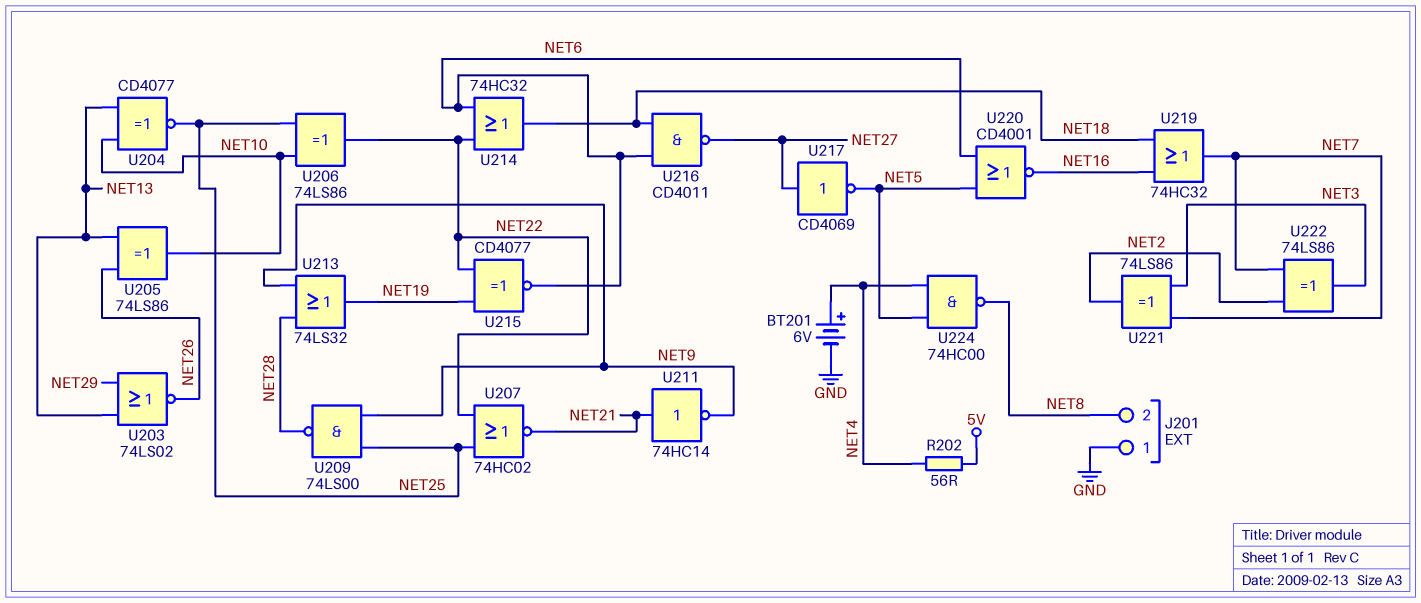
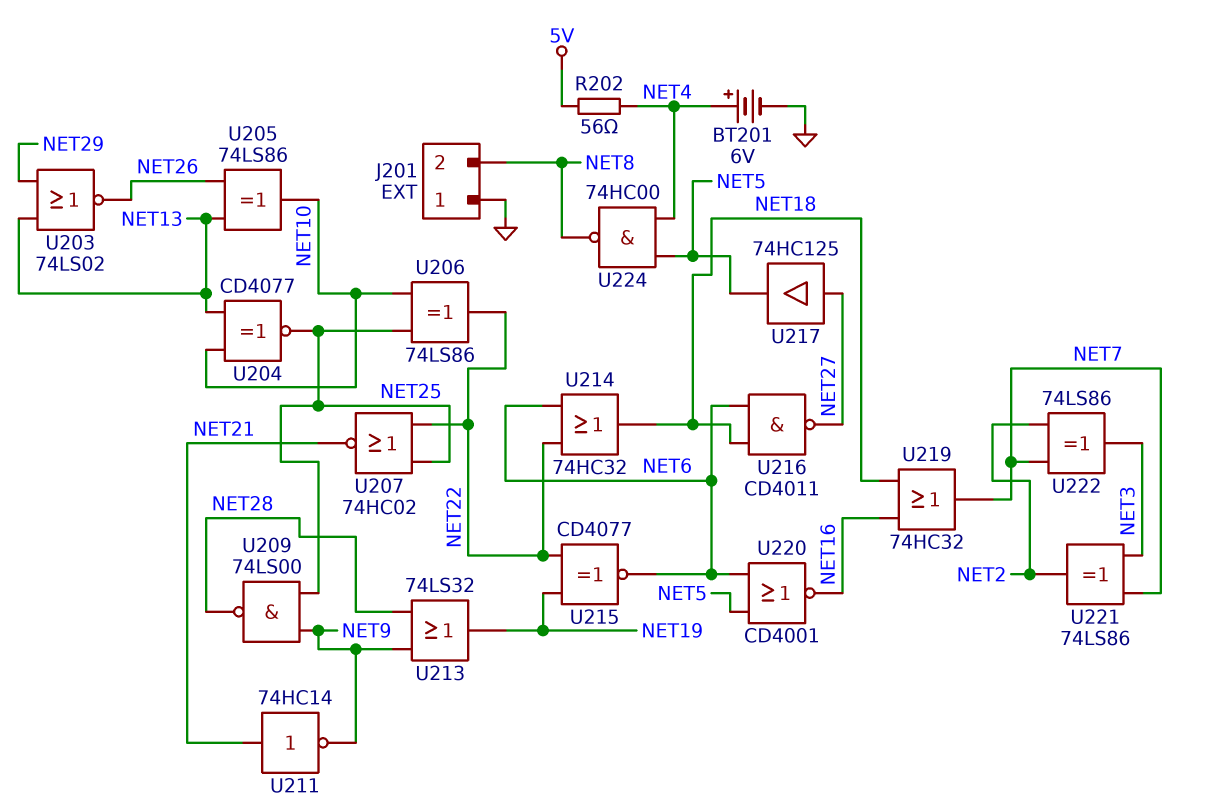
U217: NOT CD4069 (in NET27, out NET5) -> buffer 74HC125 (in NET27, out NET5)

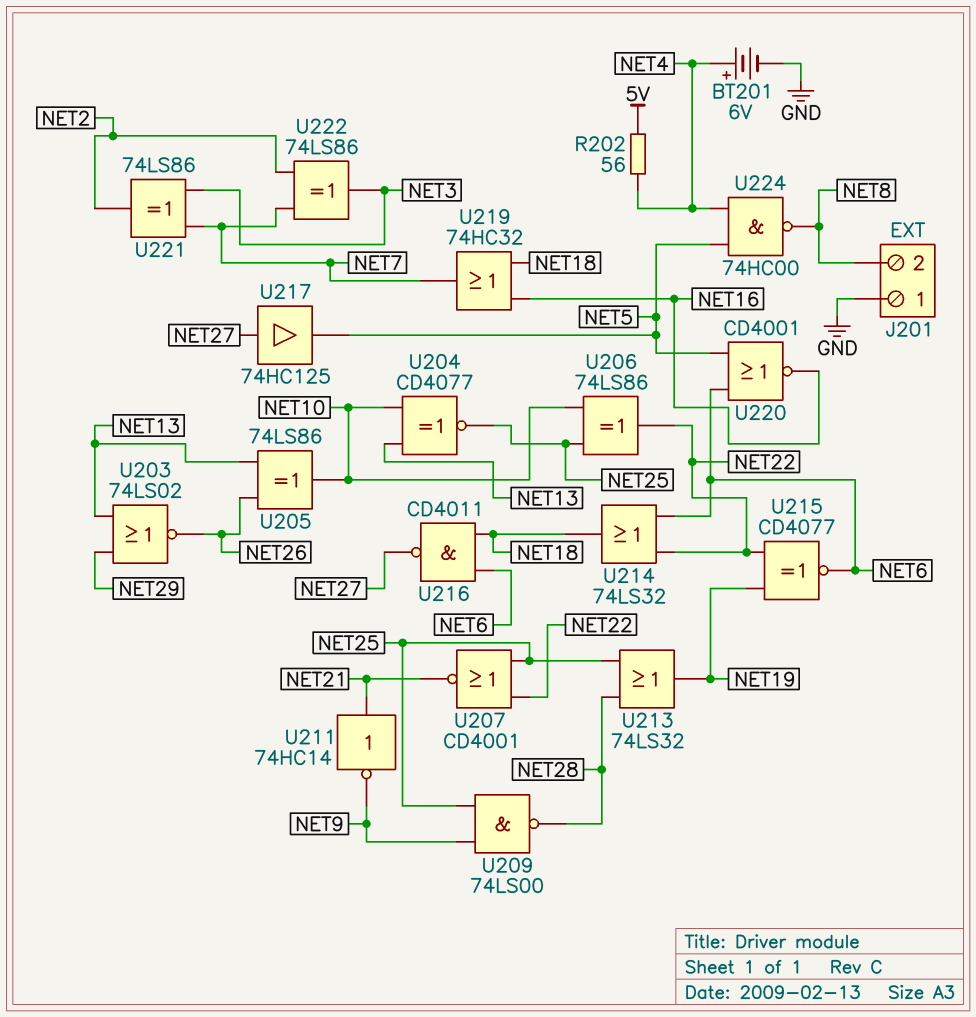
U207: NOR 74HC02 (in NET22, in NET25, out NET21) -> NOR CD4001 (in NET22, in NET25, out NET21)
U213: OR 74LS32 (in NET9, in NET28, out NET19) -> OR 74LS32 (in NET25, in NET28, out NET19)
U214: OR 74HC32 (in NET6, in NET22, out NET18) -> OR 74LS32 (in NET6, in NET22, out NET18)

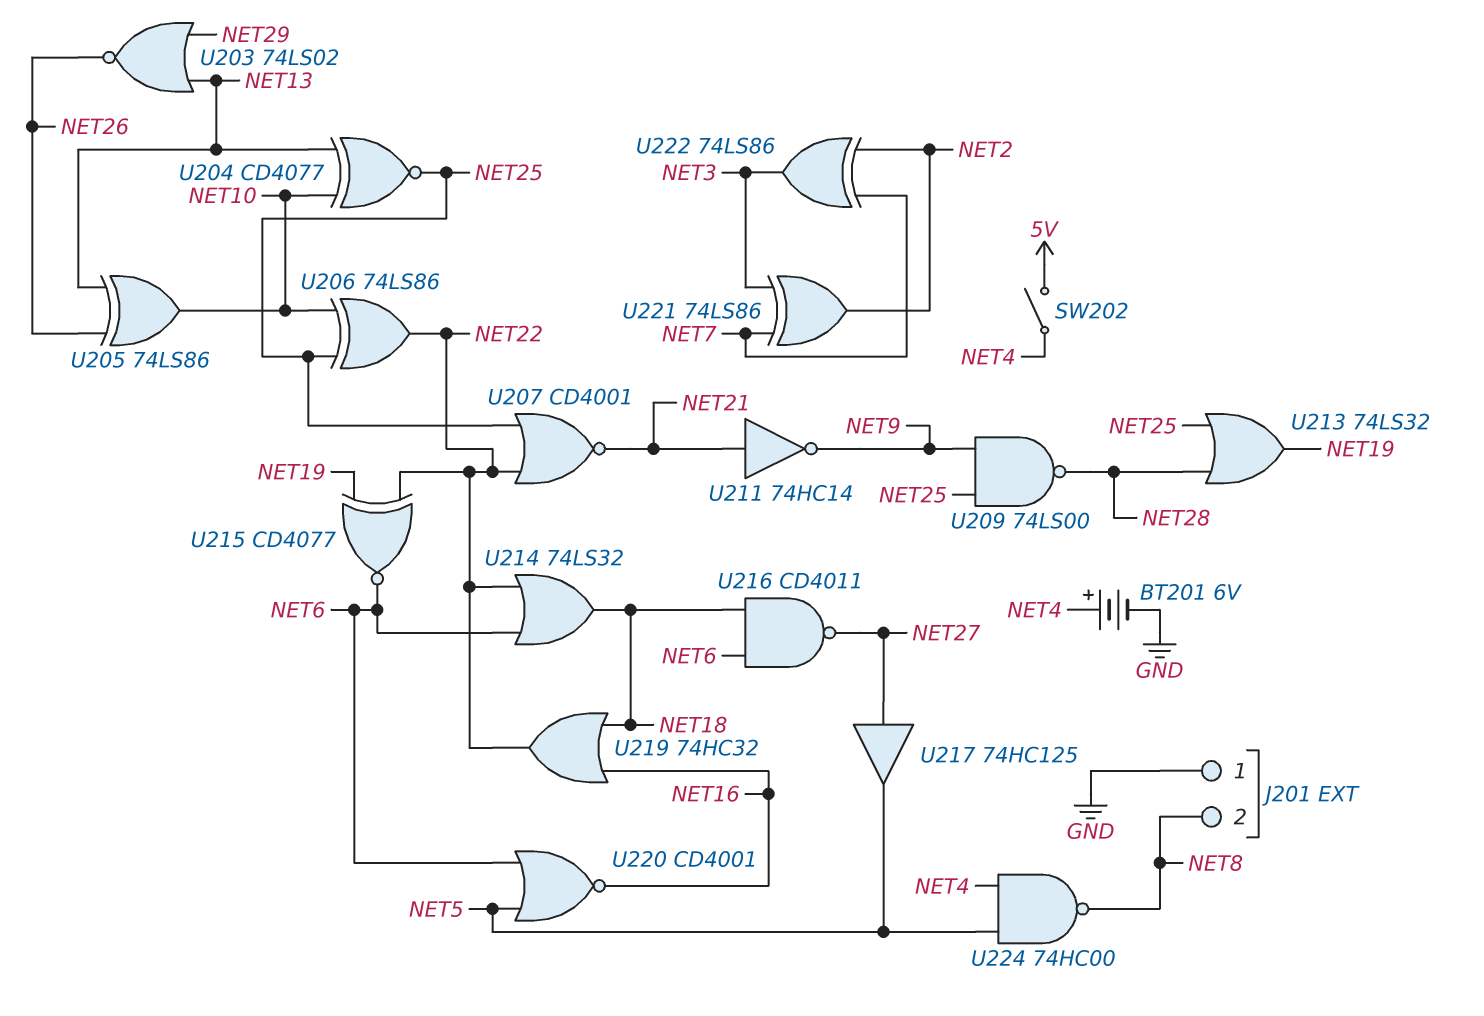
R202: 56 (5V, NET4) -> none
SW202: none -> switch (5V, NET4)
U219: OR 74HC32 (in NET16, in NET18, out NET7) -> OR 74HC32 (in NET16, in NET18, out NET22)

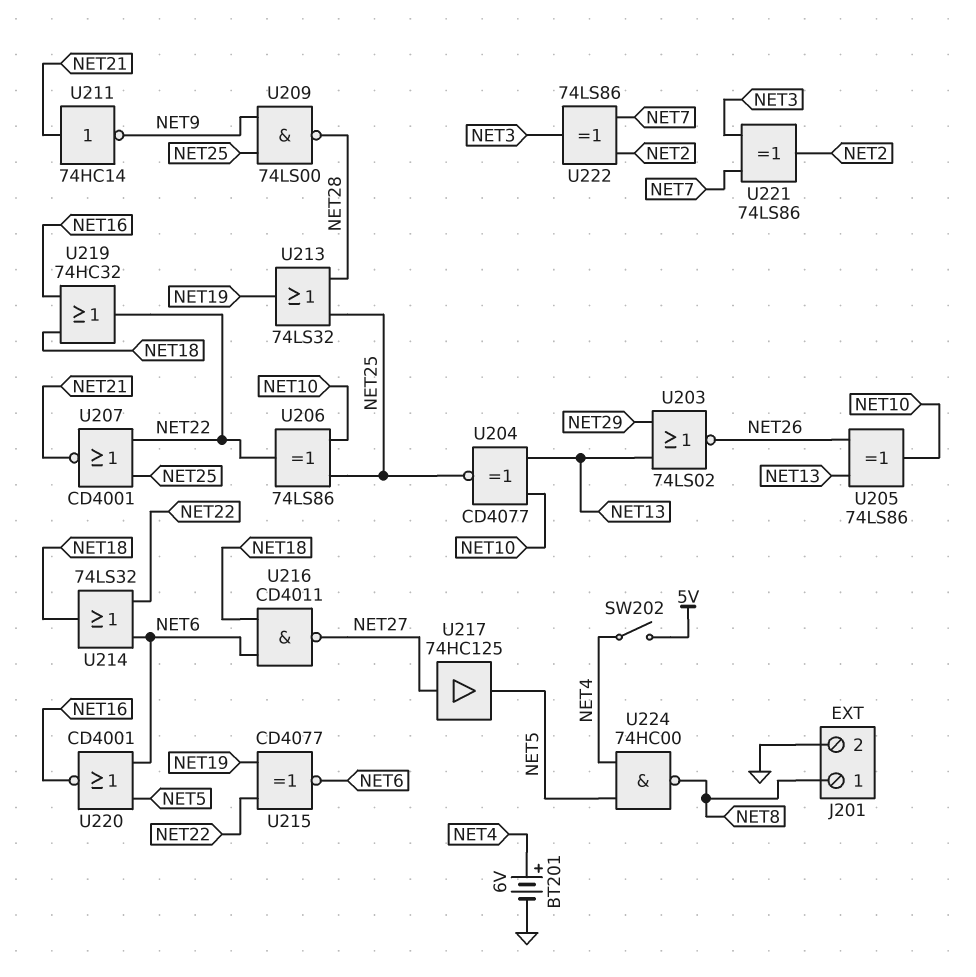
J201 pin 1: GND -> NET8
J201 pin 2: NET8 -> GND

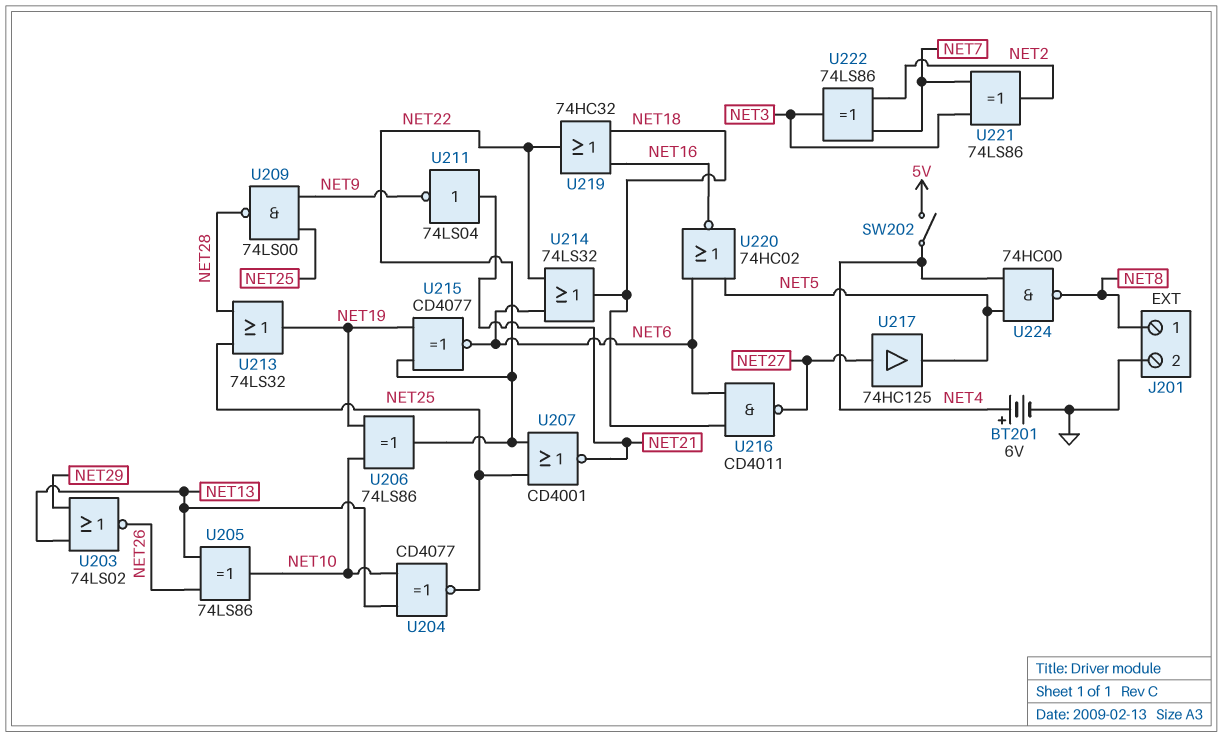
U206: XOR 74LS86 (in NET10, in NET25, out NET22) -> XOR 74LS86 (in NET10, in NET19, out NET22)
U211: NOT 74HC14 (in NET21, out NET9) -> NOT 74LS04 (in NET21, out NET9)
U220: NOR CD4001 (in NET5, in NET6, out NET16) -> NOR 74HC02 (in NET5, in NET6, out NET16)

